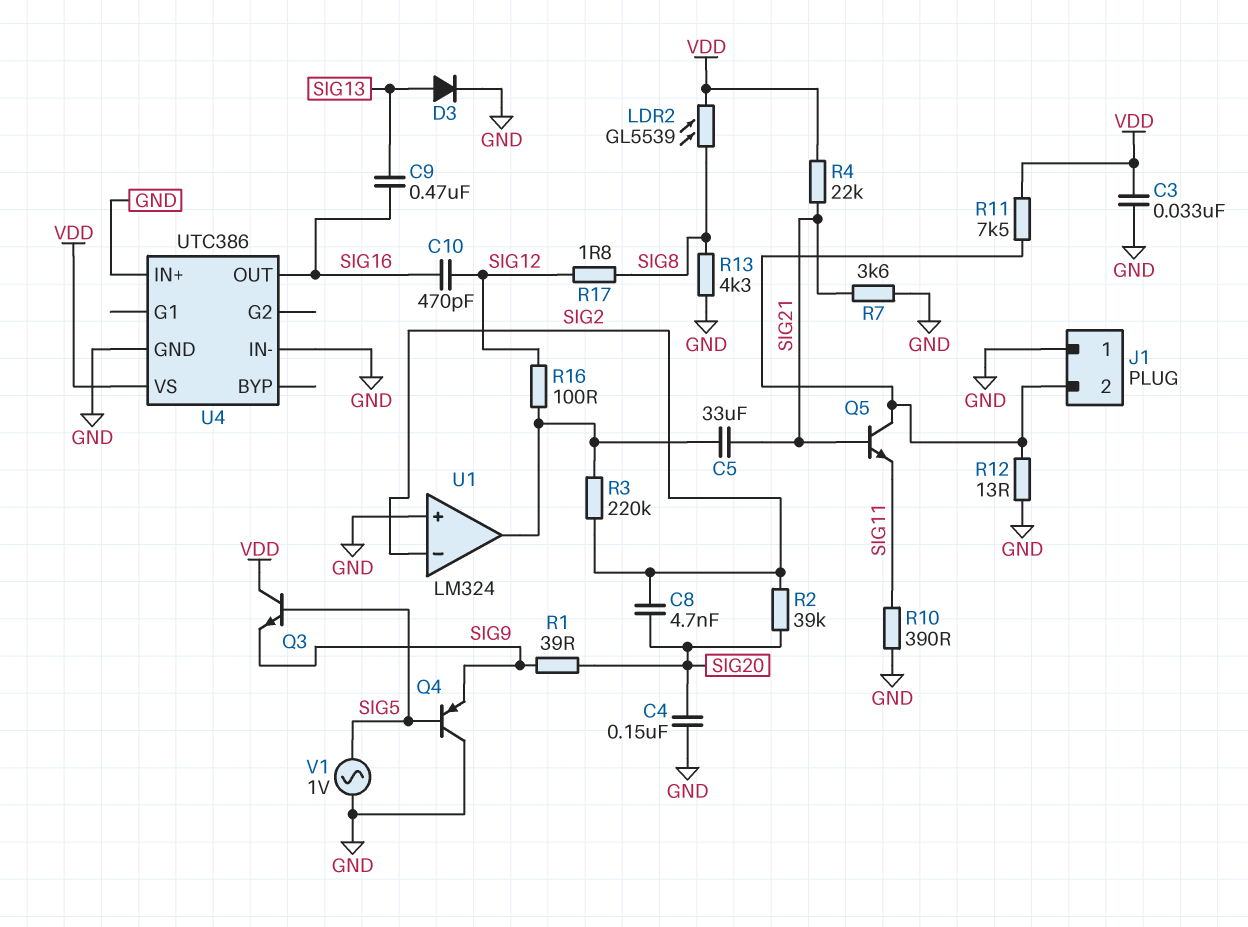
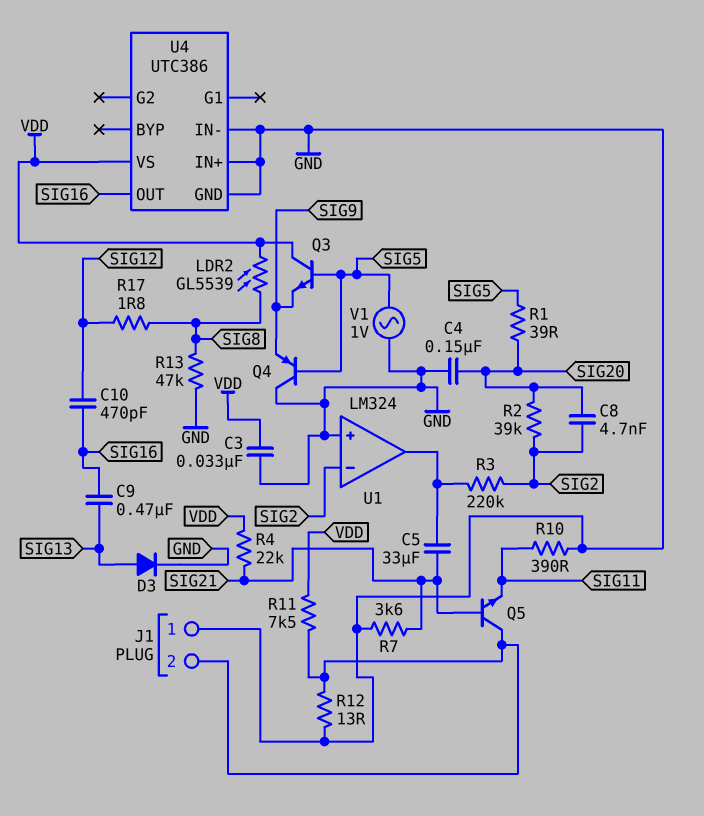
R1: 39 (SIG9, SIG20) -> 39 (SIG5, SIG20)
R13: 4.3k (GND, SIG8) -> 47k (GND, SIG8)
R16: 100 (SIG12, U1/out) -> none

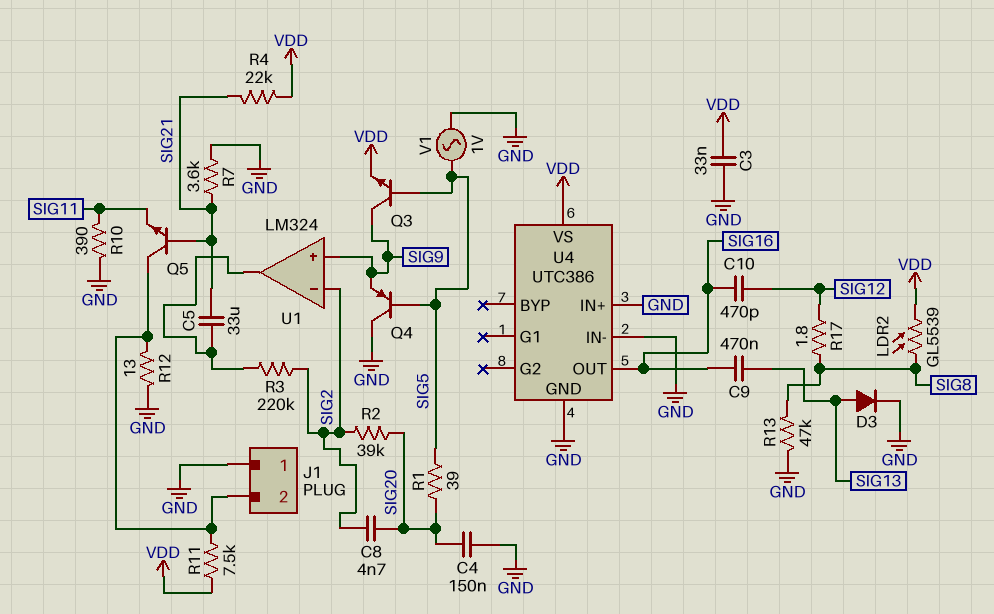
Q3: NPN (B SIG5, C VDD, E SIG9) -> NPN (B SIG5, C SIG9, E VDD)
U1 pin in+: GND -> SIG9

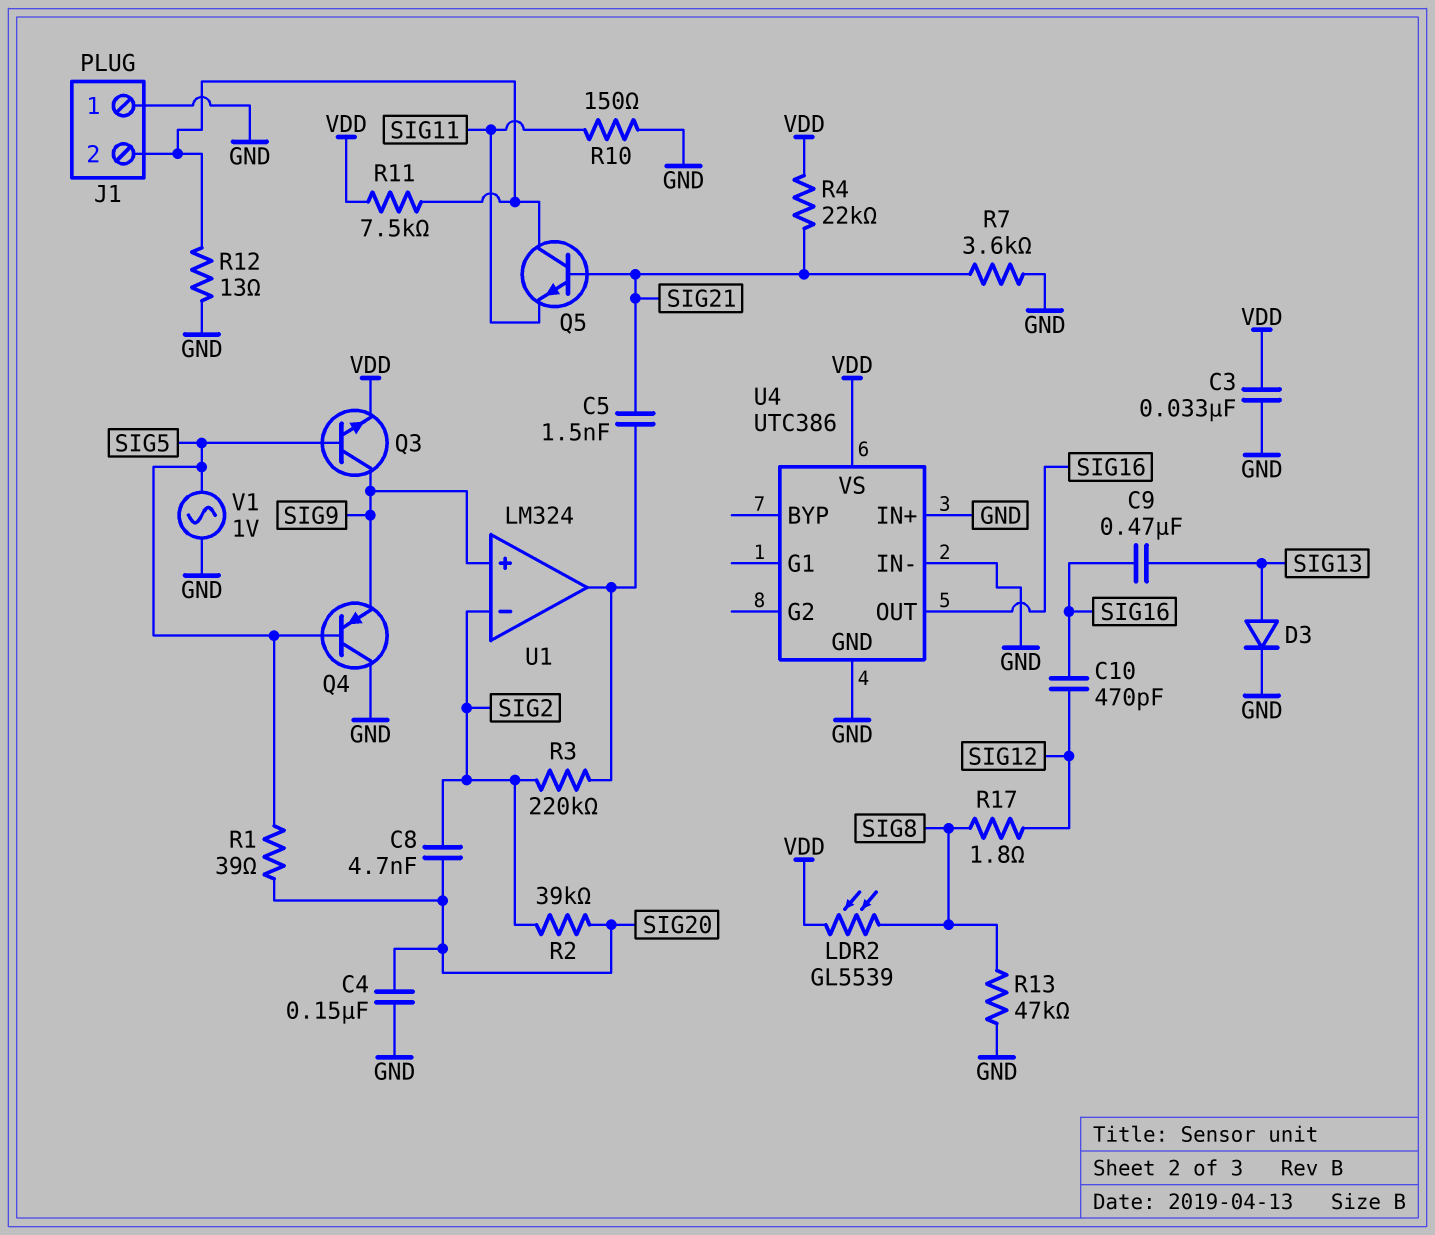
C5: 33uF (SIG21, U1/out) -> 1.5nF (SIG21, U1/out)
R10: 390 (GND, SIG11) -> 150 (GND, SIG11)

